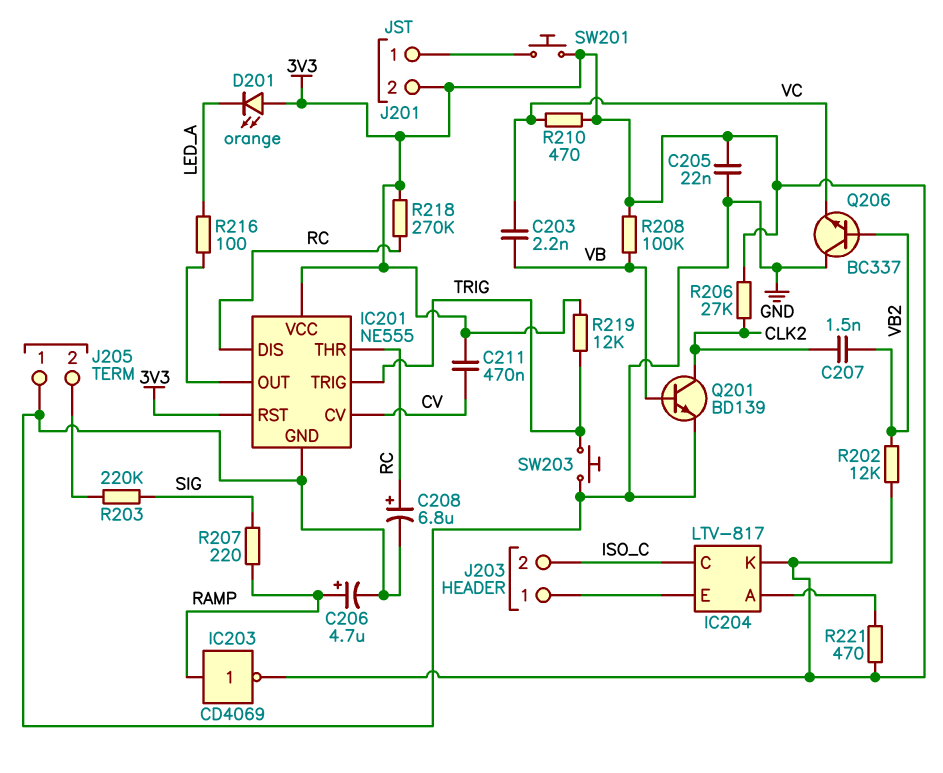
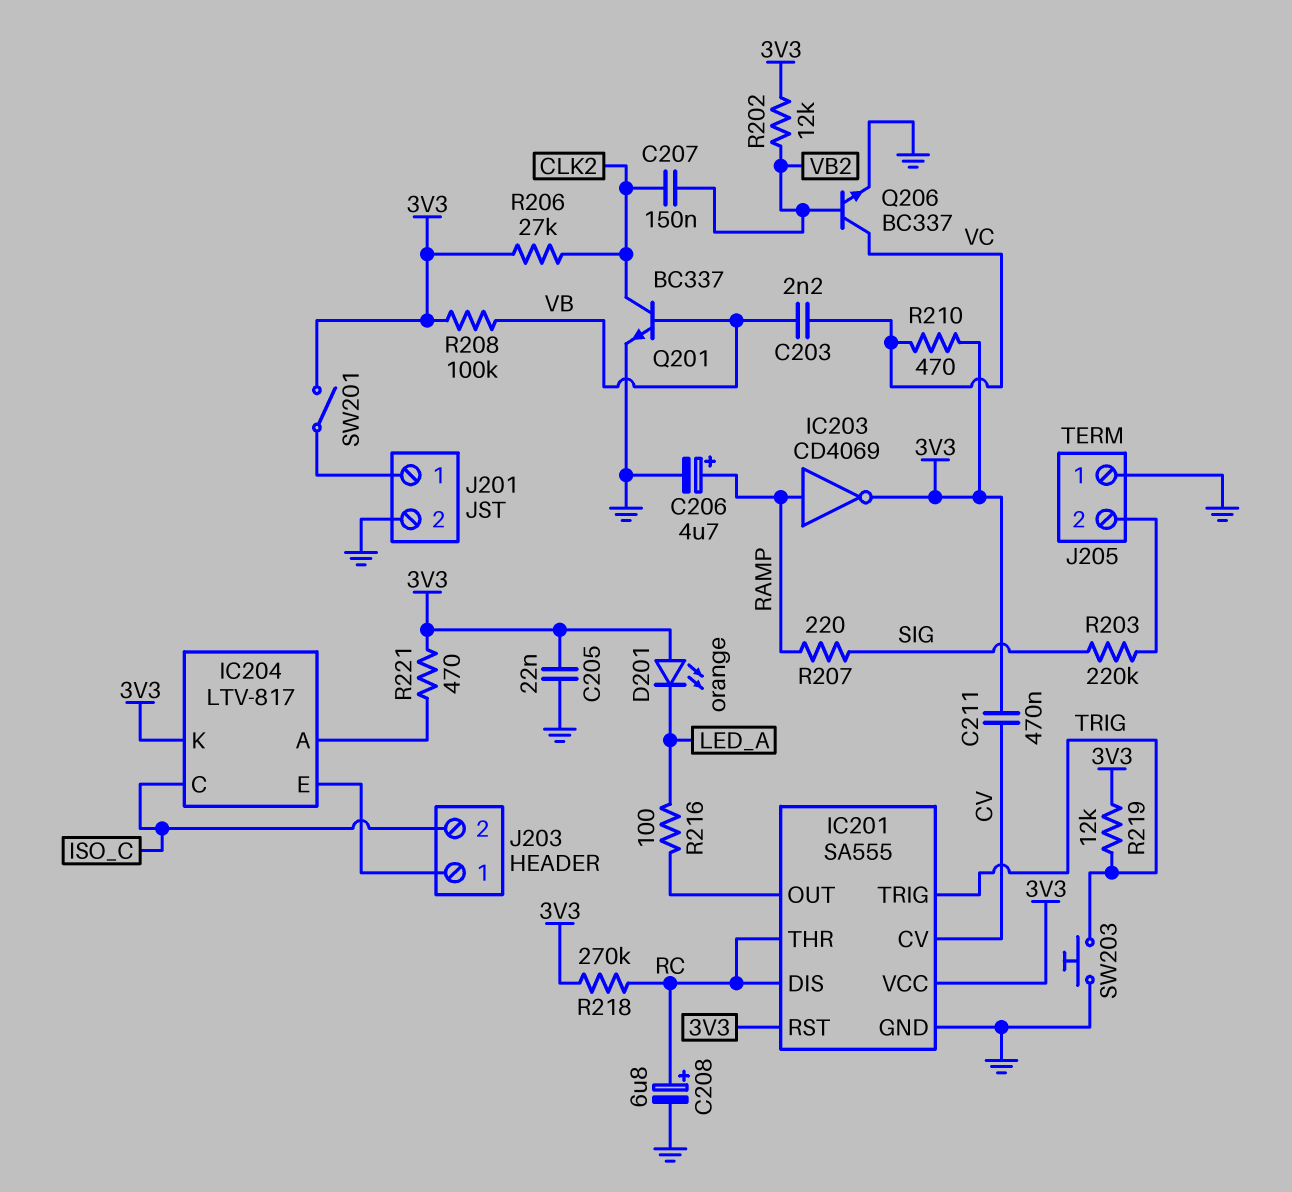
C207: 1.5nF (CLK2, VB2) -> 150nF (CLK2, VB2)
IC201: NE555 -> SA555
J201 pin 2: 3V3 -> GND
Q201: NPN BD139 (B VB, C CLK2, E GND) -> NPN BC337 (B VB, C CLK2, E GND)
Q206: NPN BC337 (B VB2, C GND, E VC) -> NPN BC337 (B VB2, C VC, E GND)
SW201: button (3V3, J201/1) -> switch (3V3, J201/1)

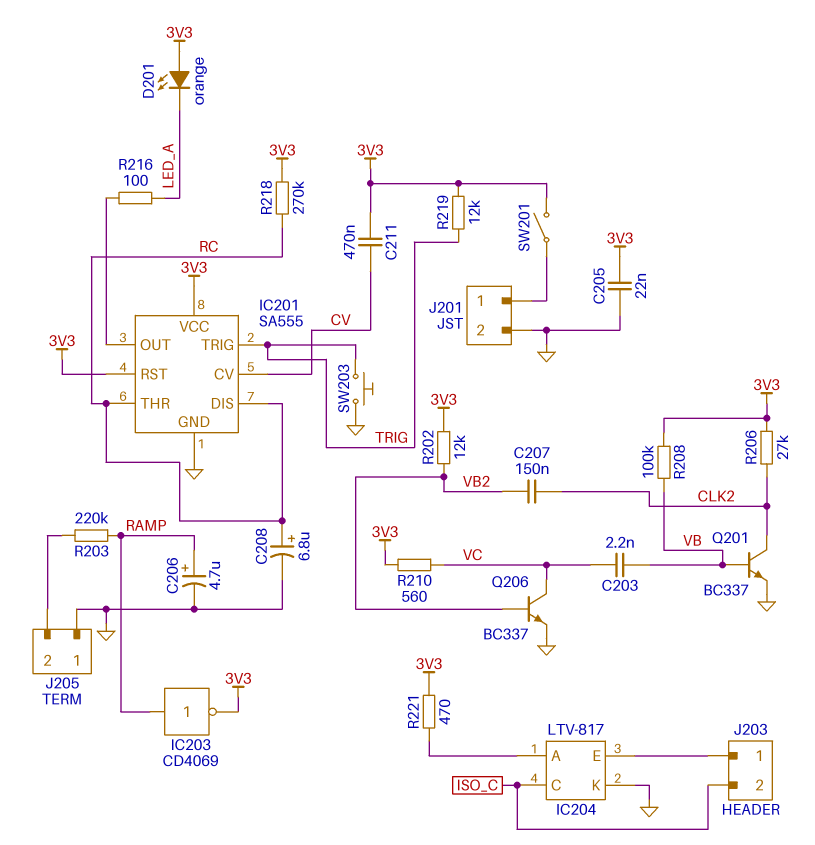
IC204 pin K: 3V3 -> GND
R203: 220k (J205/2, SIG) -> 220k (J205/2, RAMP)
R207: 220 (RAMP, SIG) -> none
R210: 470 (3V3, VC) -> 560 (3V3, VC)

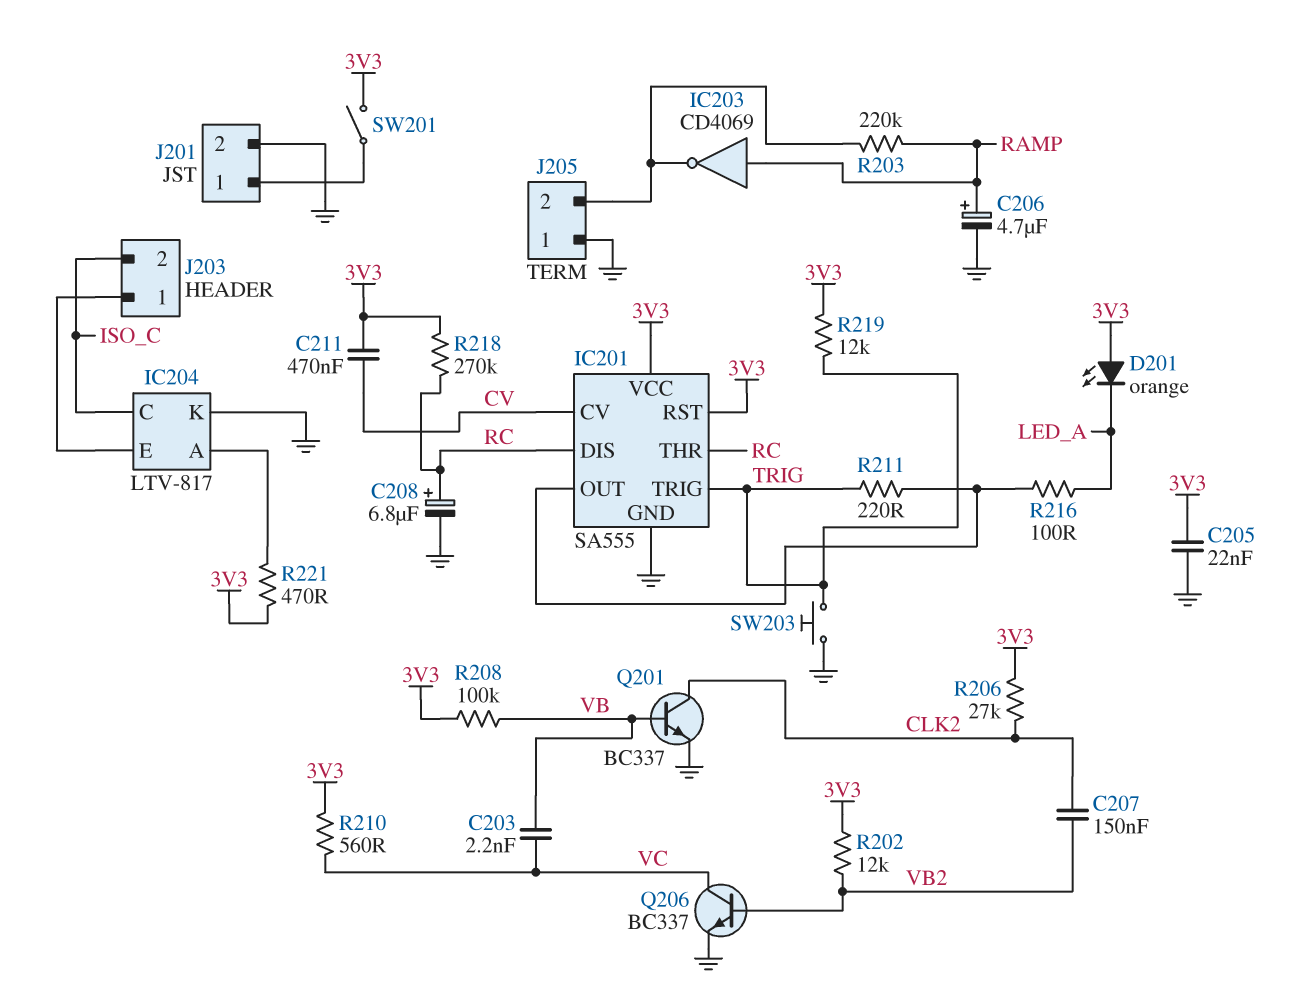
IC203: NOT CD4069 (in RAMP, out 3V3) -> NOT CD4069 (in RAMP, out J205/2)
R211: none -> 220 (IC201/OUT, TRIG)

